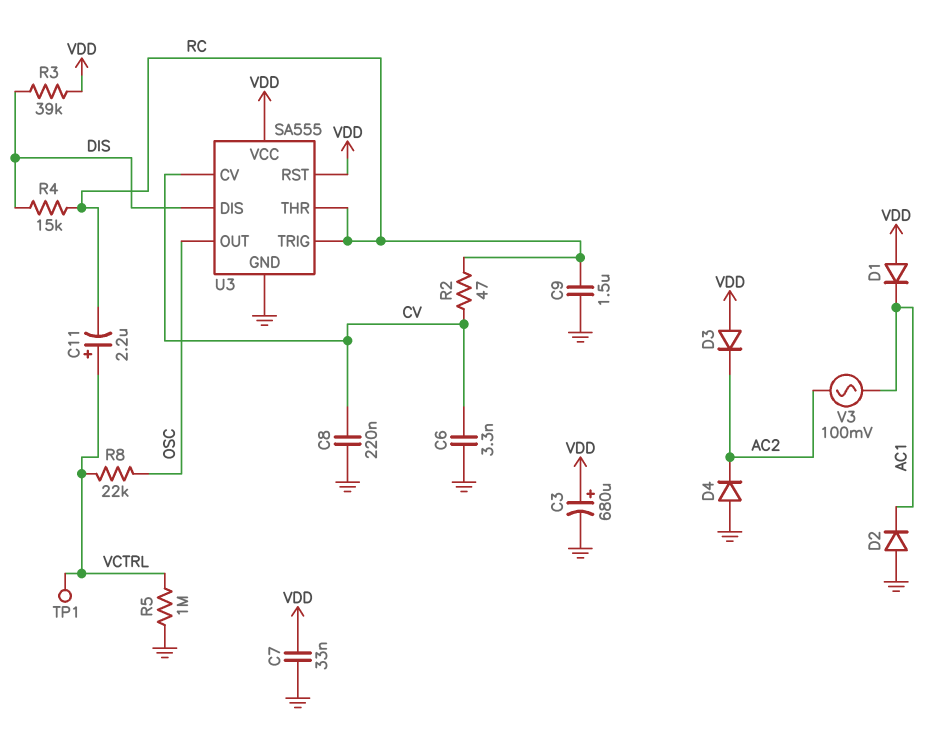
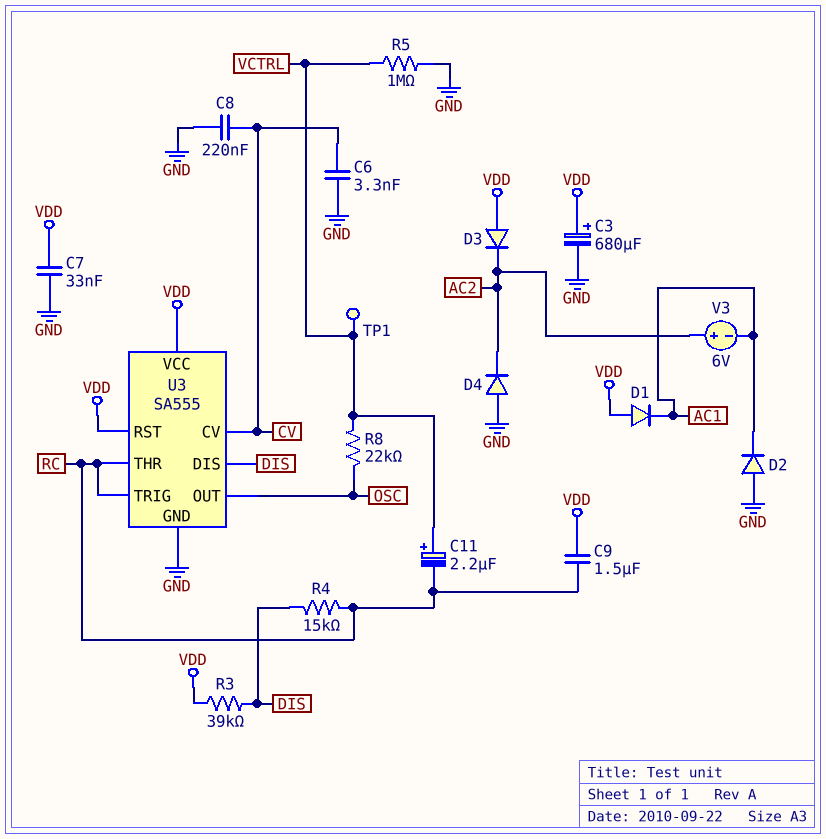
C9: 1.5uF (GND, RC) -> 1.5uF (RC, VDD)
R2: 47 (CV, RC) -> none
V3: AC 100mV (AC1, AC2) -> 6V (plus AC2, minus AC1)

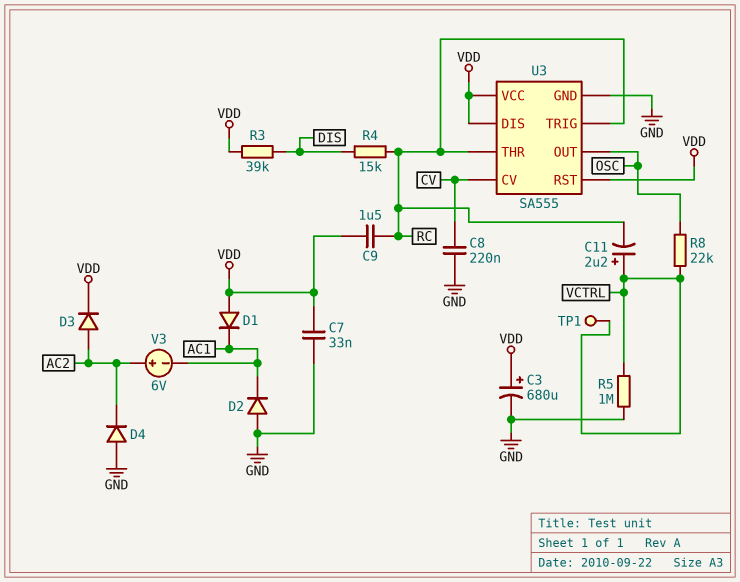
C6: 3.3nF (CV, GND) -> none
D3: diode (A VDD, K AC2) -> diode (A AC2, K VDD)
U3 pin DIS: DIS -> VDD

